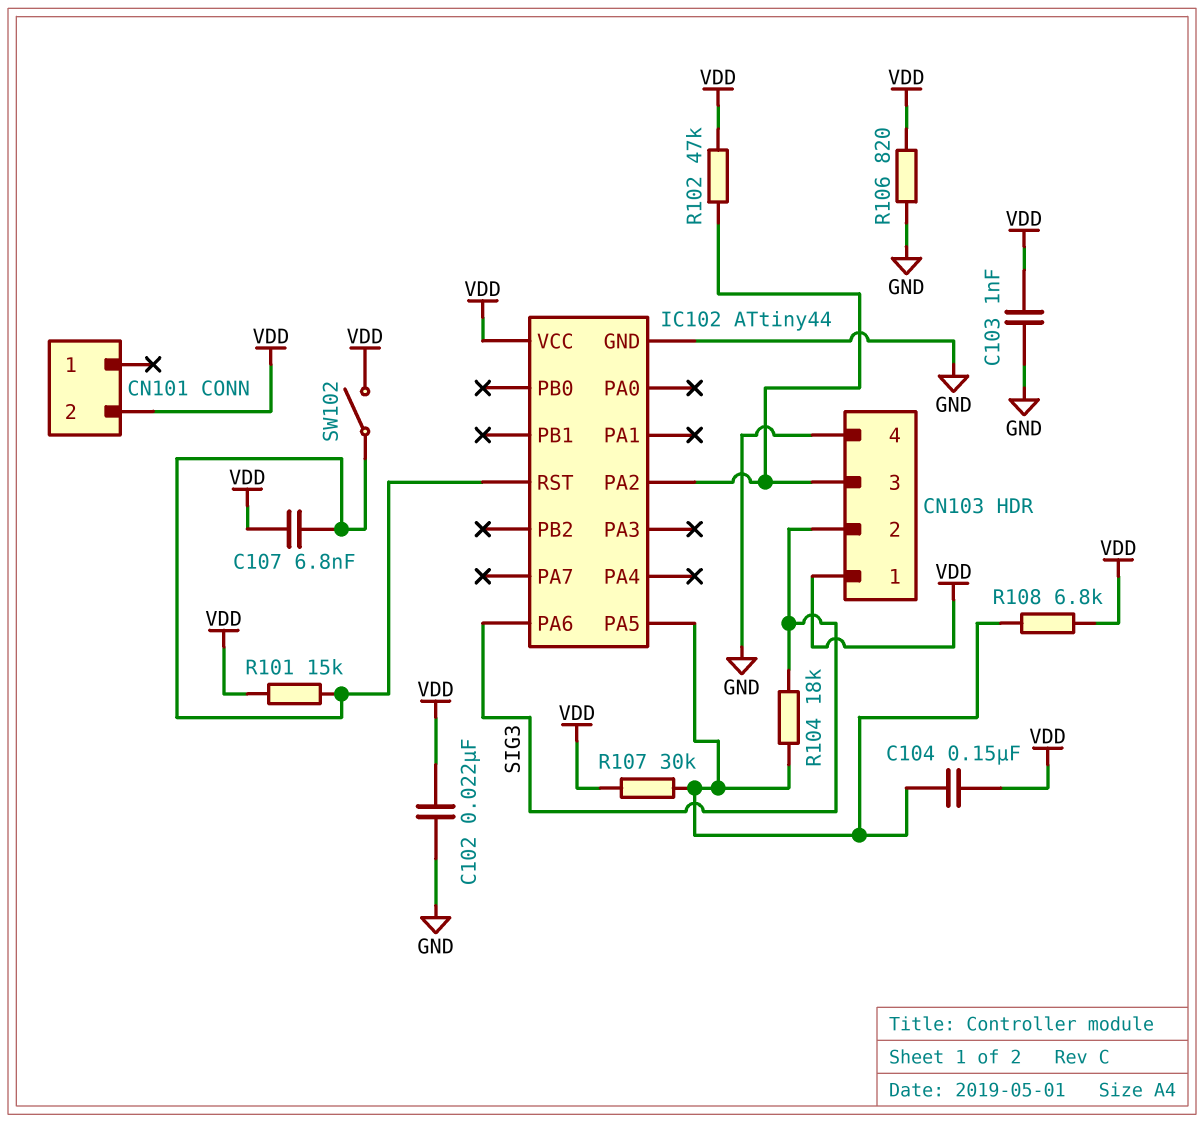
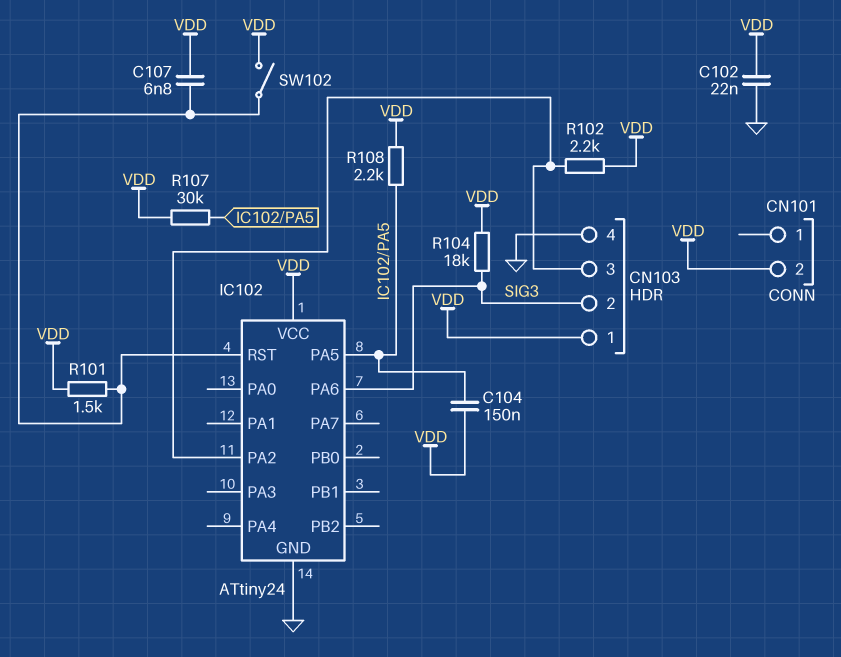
C103: 1nF (GND, VDD) -> none
IC102: ATtiny44 -> ATtiny24
R101: 15k (IC102/RST, VDD) -> 1.5k (IC102/RST, VDD)
R102: 47k (CN103/3, VDD) -> 2.2k (CN103/3, VDD)
R104: 18k (IC102/PA5, SIG3) -> 18k (SIG3, VDD)
R106: 820 (GND, VDD) -> none
R108: 6.8k (IC102/PA5, VDD) -> 2.2k (IC102/PA5, VDD)

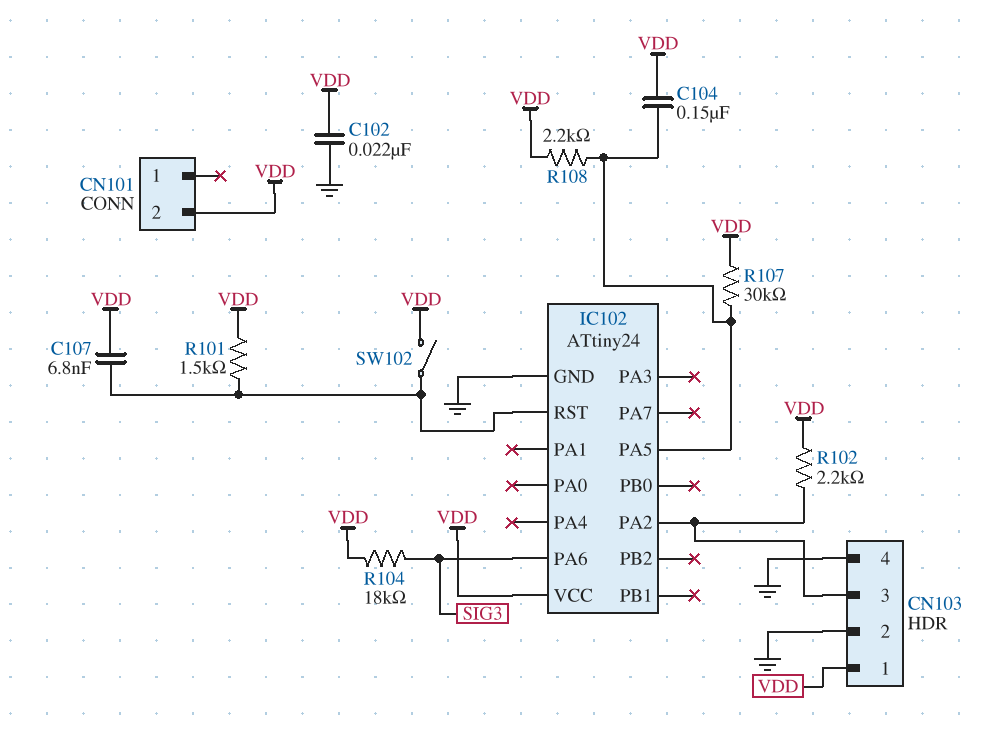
CN103 pin 2: SIG3 -> GND

